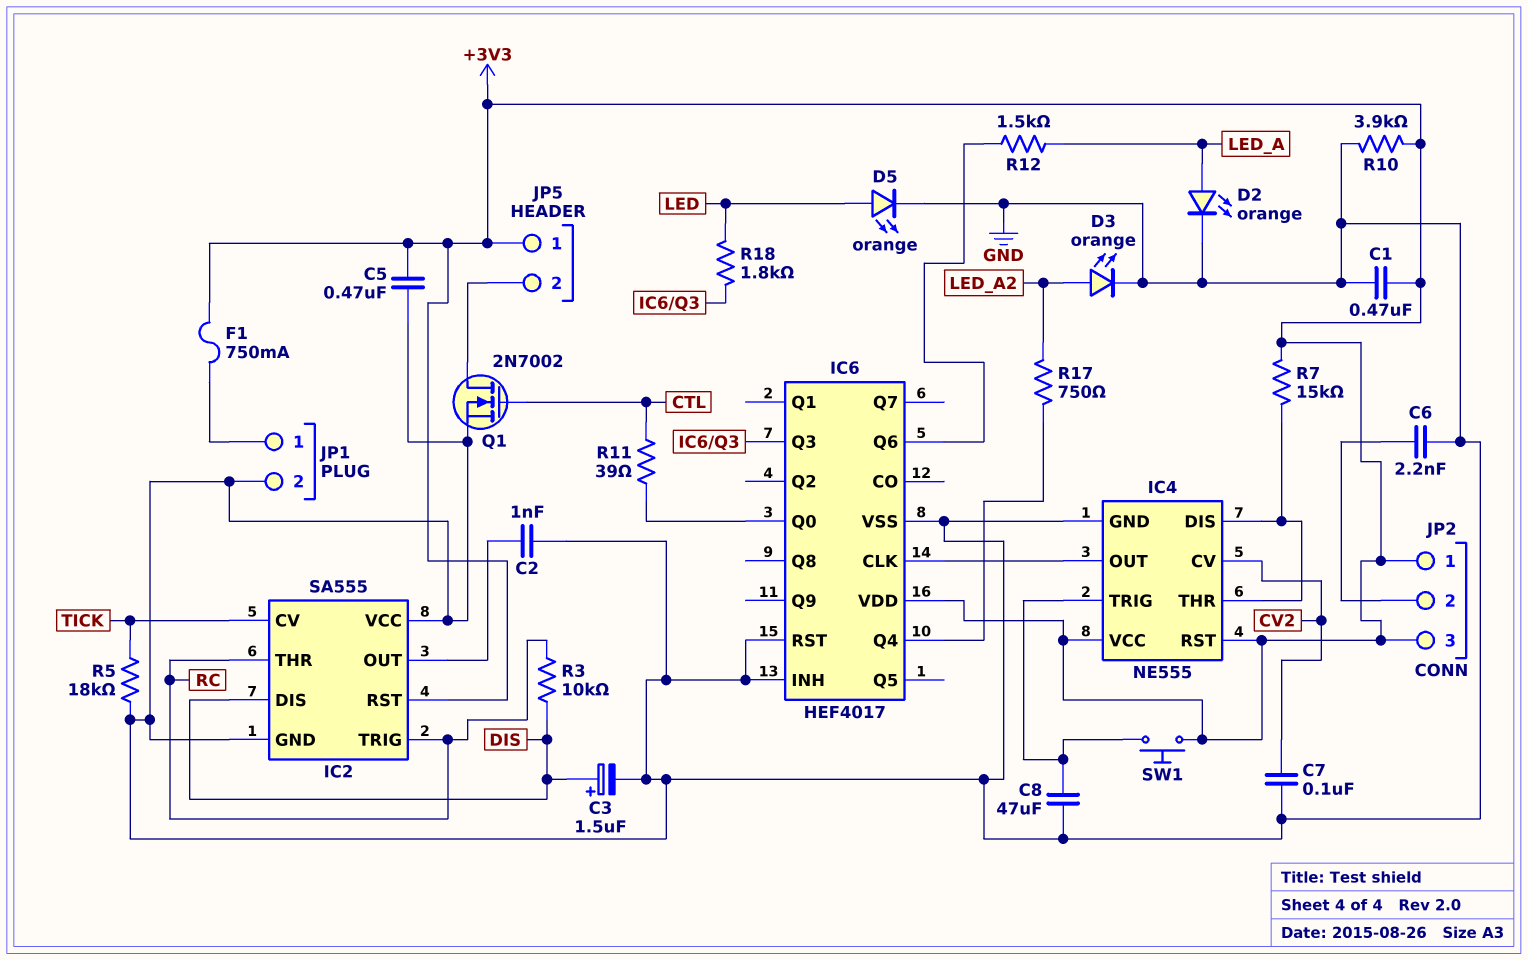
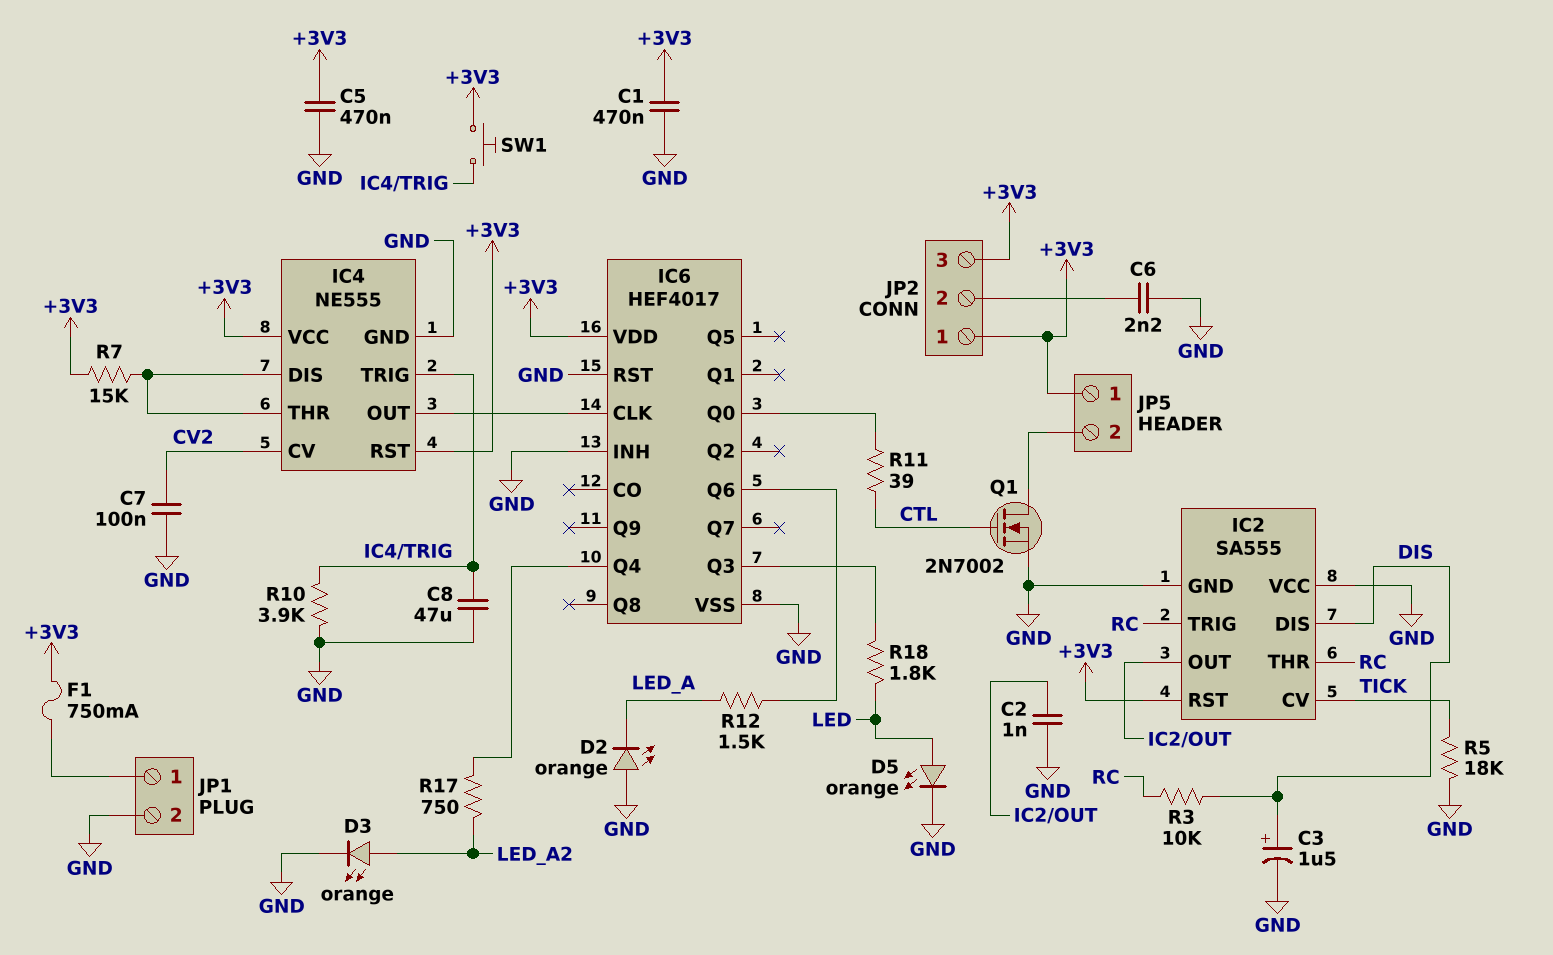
D2: LED orange (A LED_A, K GND) -> LED orange (A GND, K LED_A)
R10: 3.9k (+3V3, GND) -> 3.9k (GND, IC4/TRIG)

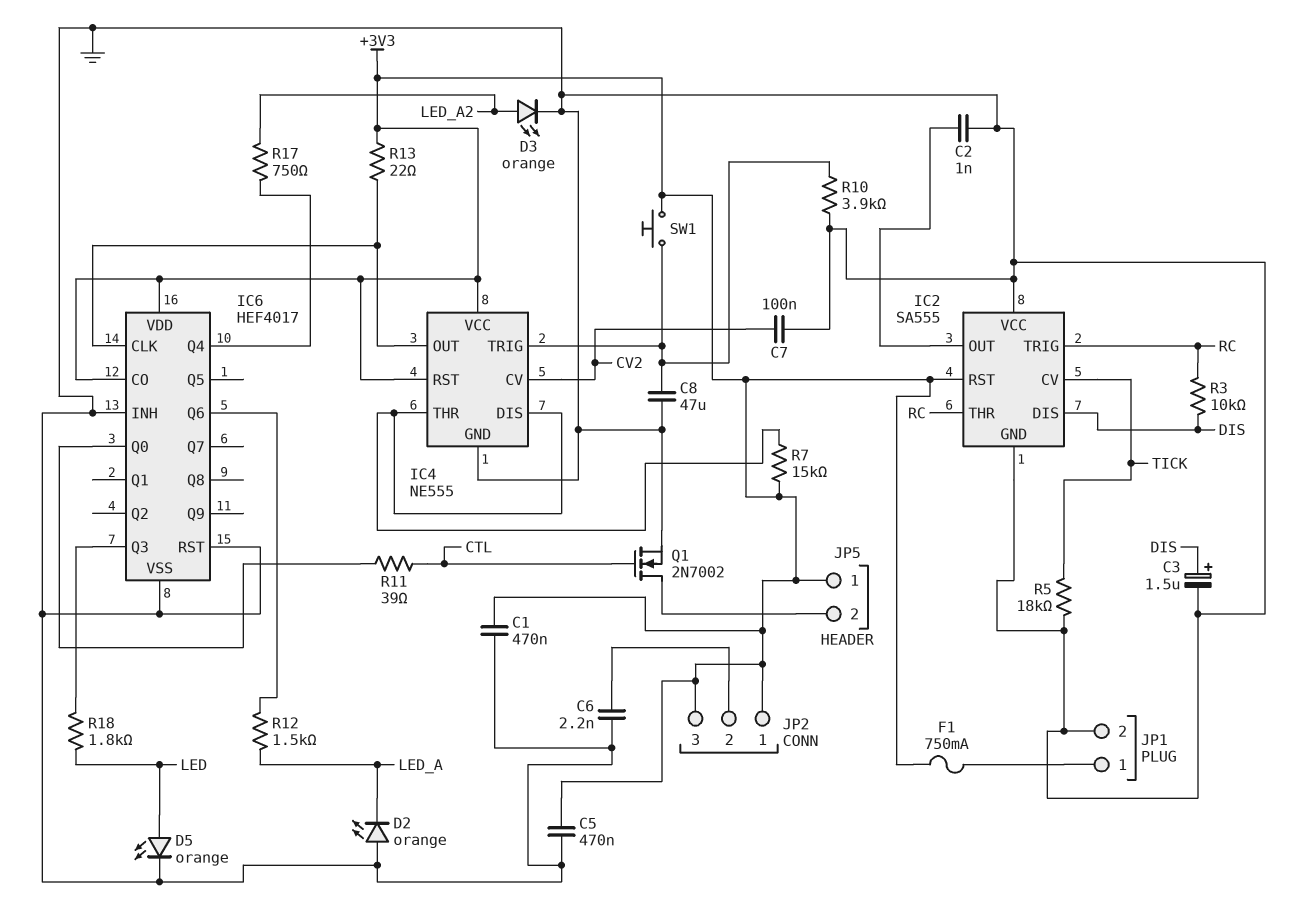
IC6 pin CO: none -> +3V3
R13: none -> 22 (+3V3, IC4/OUT)

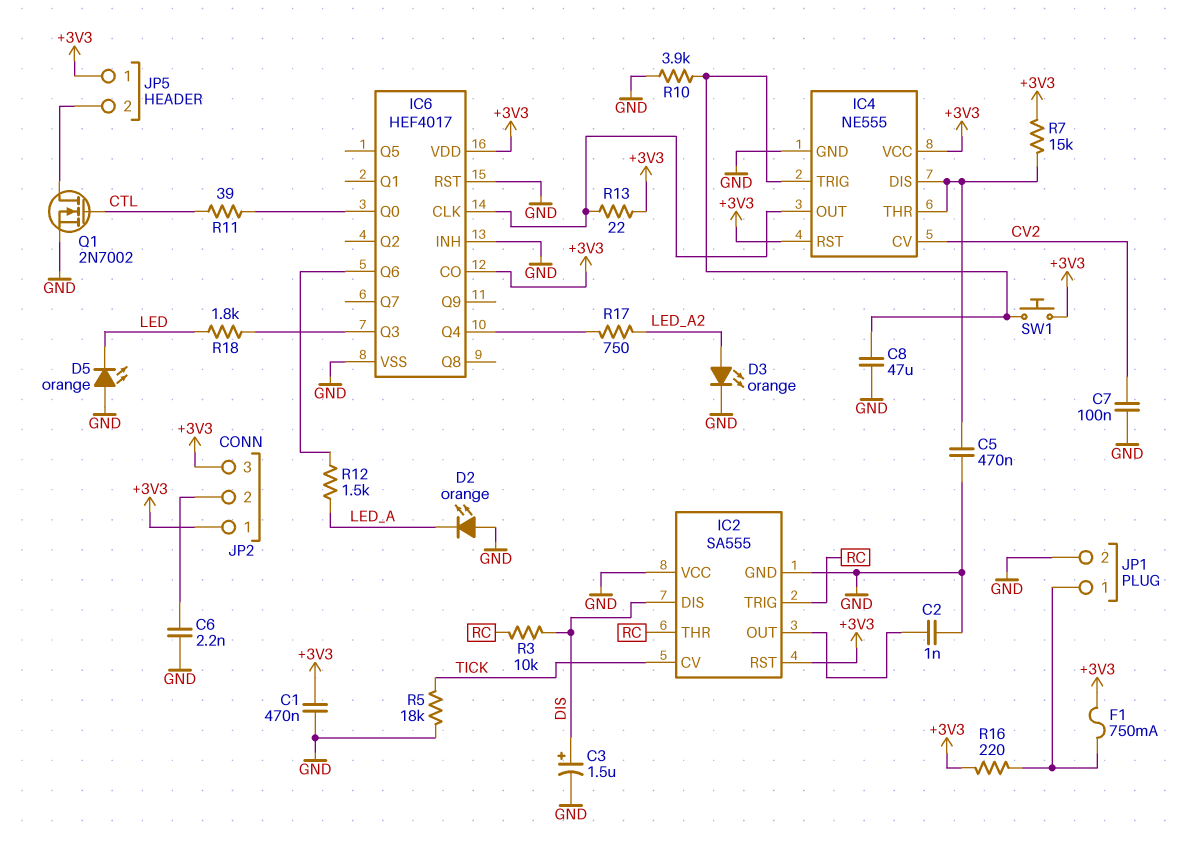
C5: 470nF (+3V3, GND) -> 470nF (GND, IC4/DIS)
D5: LED orange (A LED, K GND) -> LED orange (A GND, K LED)
R16: none -> 220 (+3V3, JP1/1)

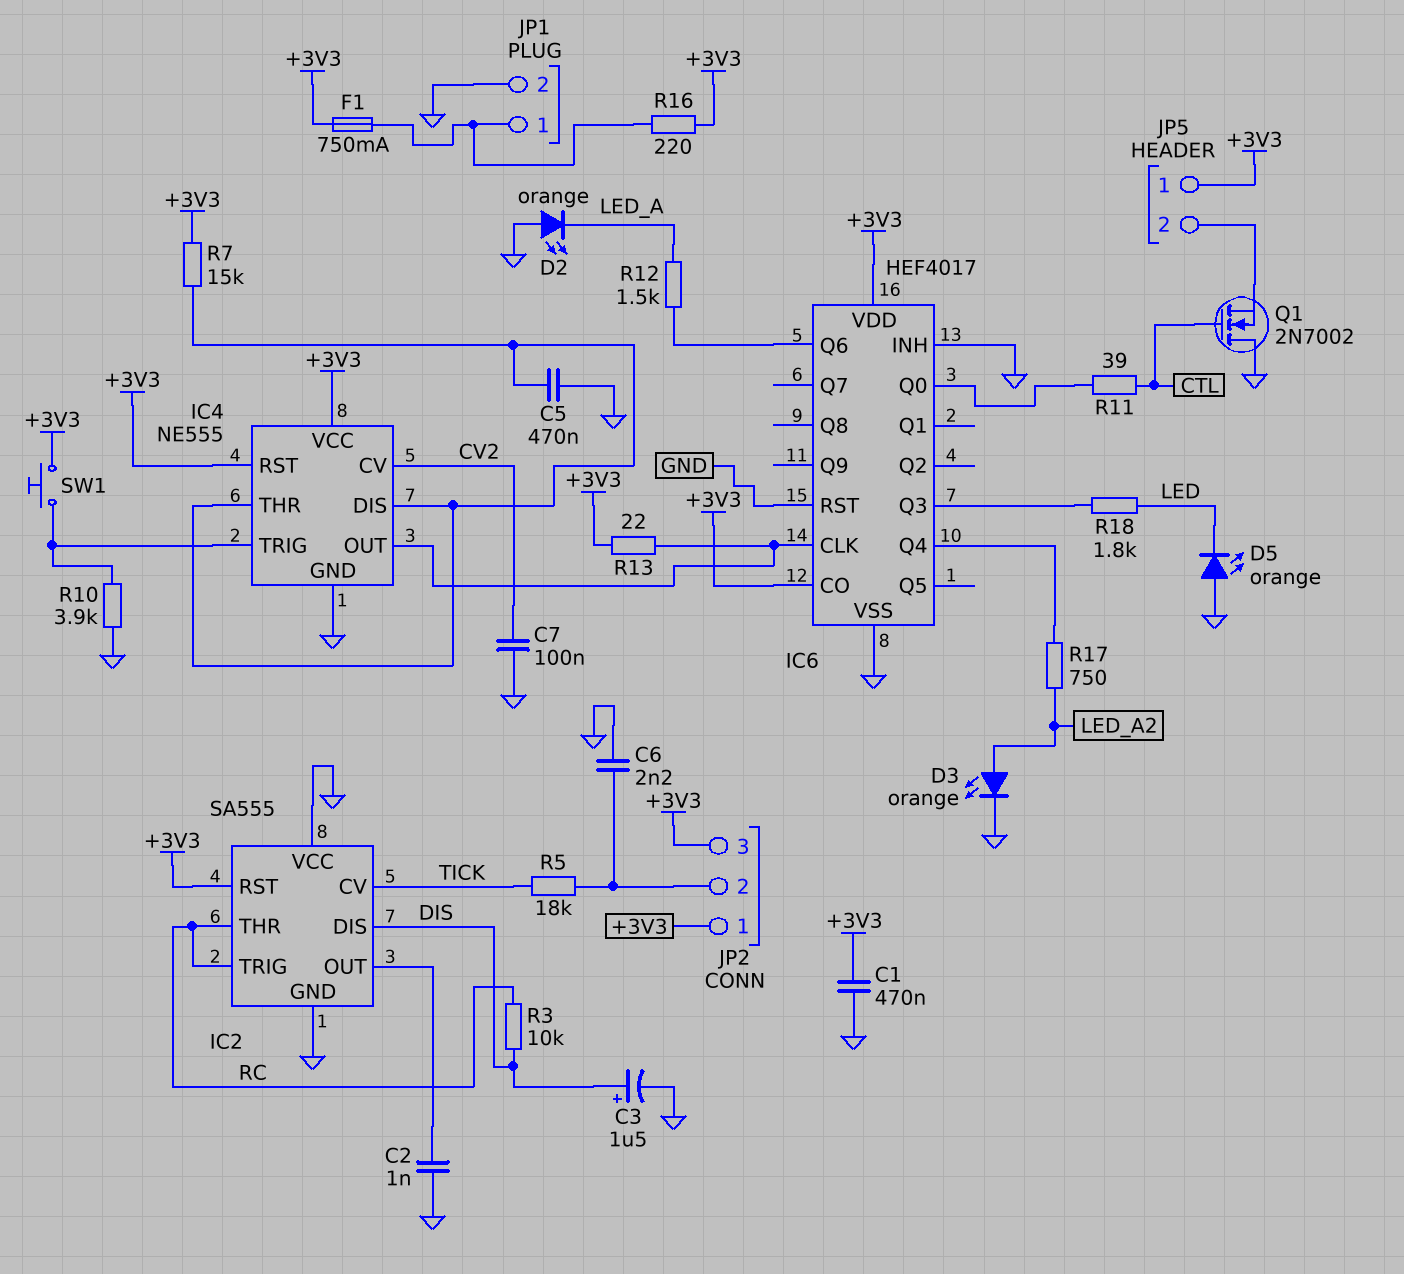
C8: 47uF (GND, IC4/TRIG) -> none
Q1: NMOS 2N7002 (G CTL, D JP5/2, S GND) -> NMOS 2N7002 (G CTL, D GND, S JP5/2)
R5: 18k (GND, TICK) -> 18k (JP2/2, TICK)

